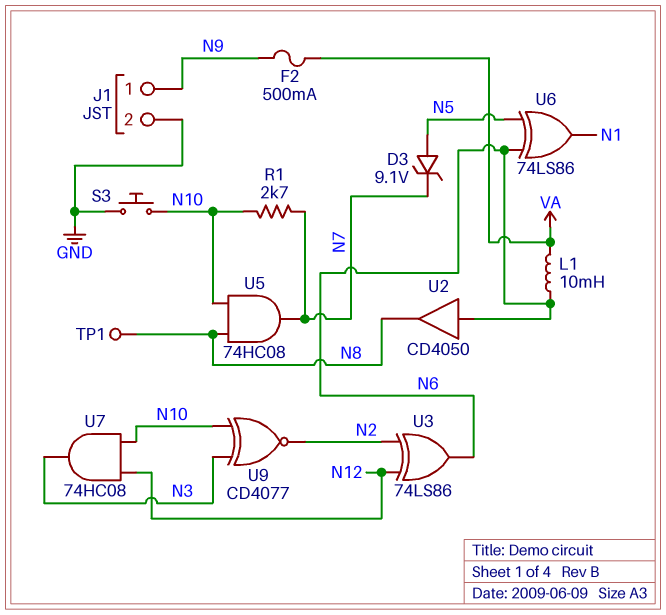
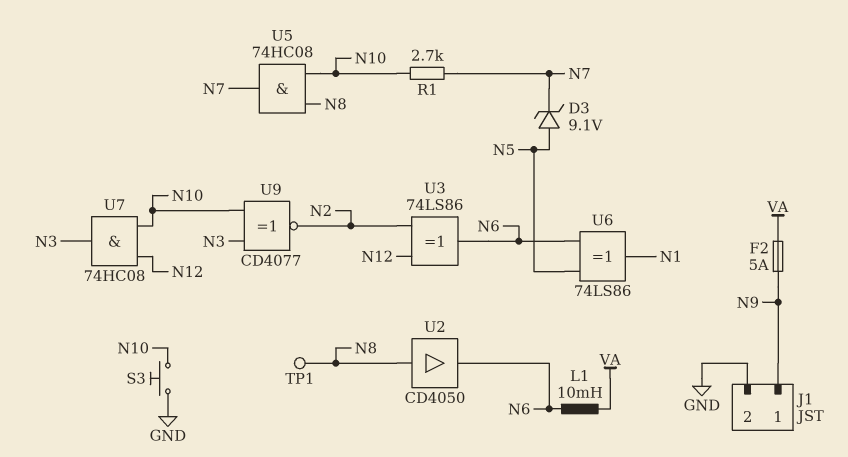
F2: 500mA (N9, VA) -> 5A (N9, VA)
U2: buffer CD4050 (in N6, out N8) -> buffer CD4050 (in N8, out N6)

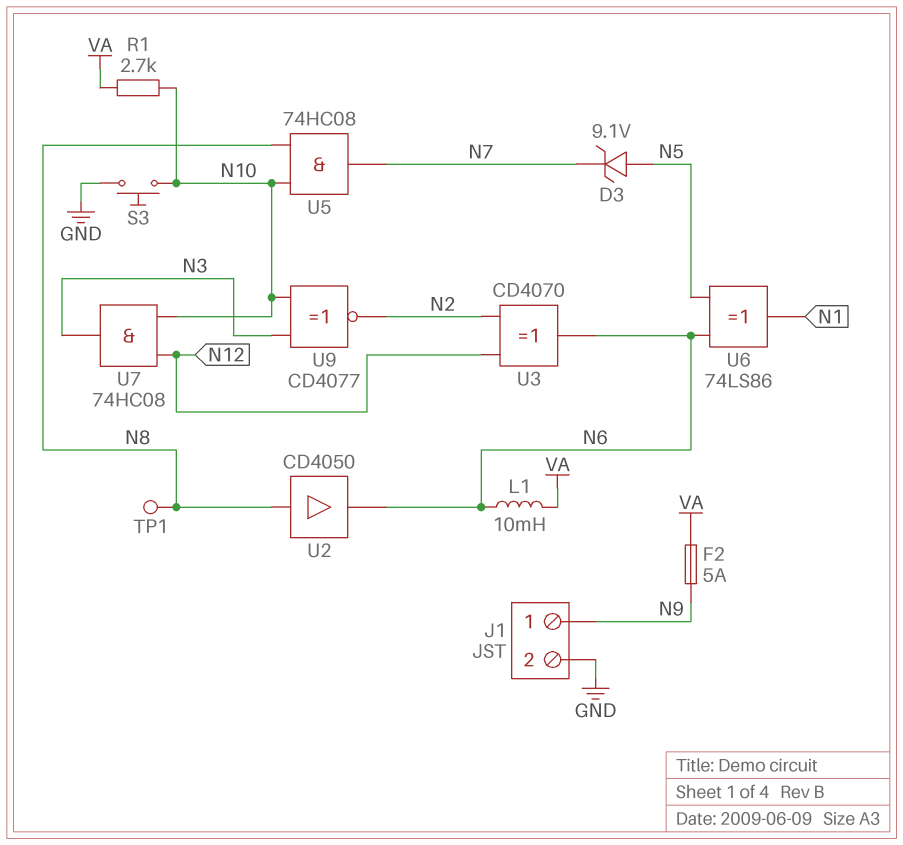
R1: 2.7k (N7, N10) -> 2.7k (N10, VA)
U3: XOR 74LS86 (in N2, in N12, out N6) -> XOR CD4070 (in N2, in N12, out N6)

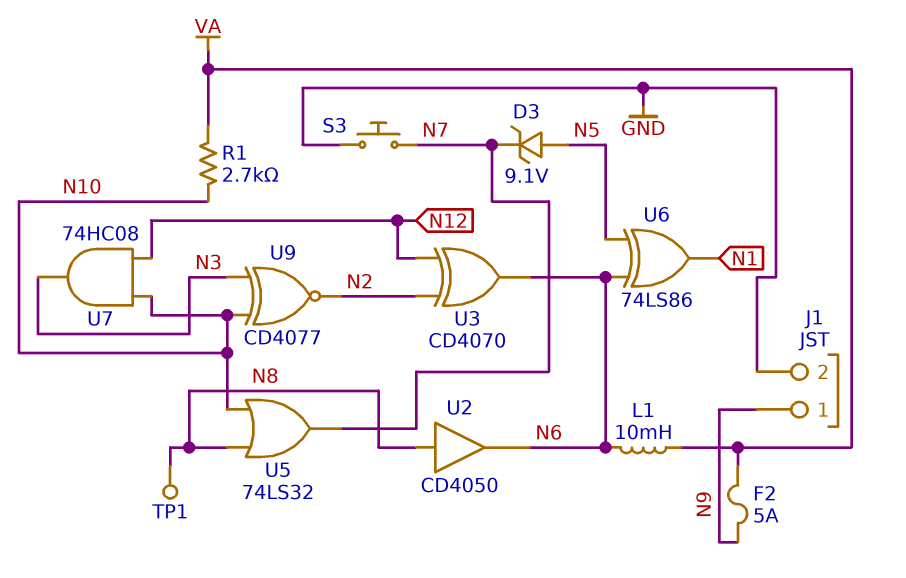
S3: button (GND, N10) -> button (GND, N7)
U5: AND 74HC08 (in N8, in N10, out N7) -> OR 74LS32 (in N8, in N10, out N7)

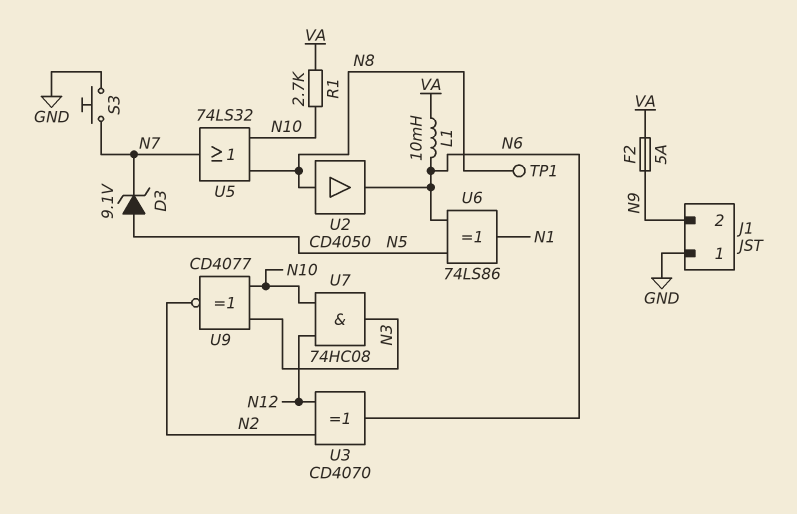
J1 pin 1: N9 -> GND
J1 pin 2: GND -> N9

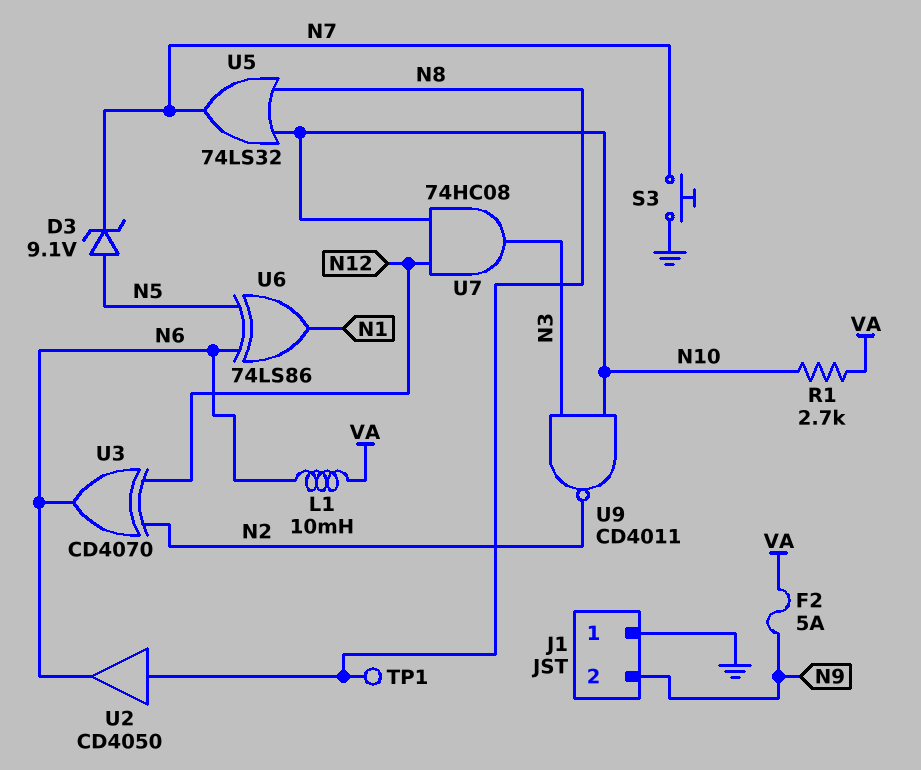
U9: XNOR CD4077 (in N3, in N10, out N2) -> NAND CD4011 (in N3, in N10, out N2)

